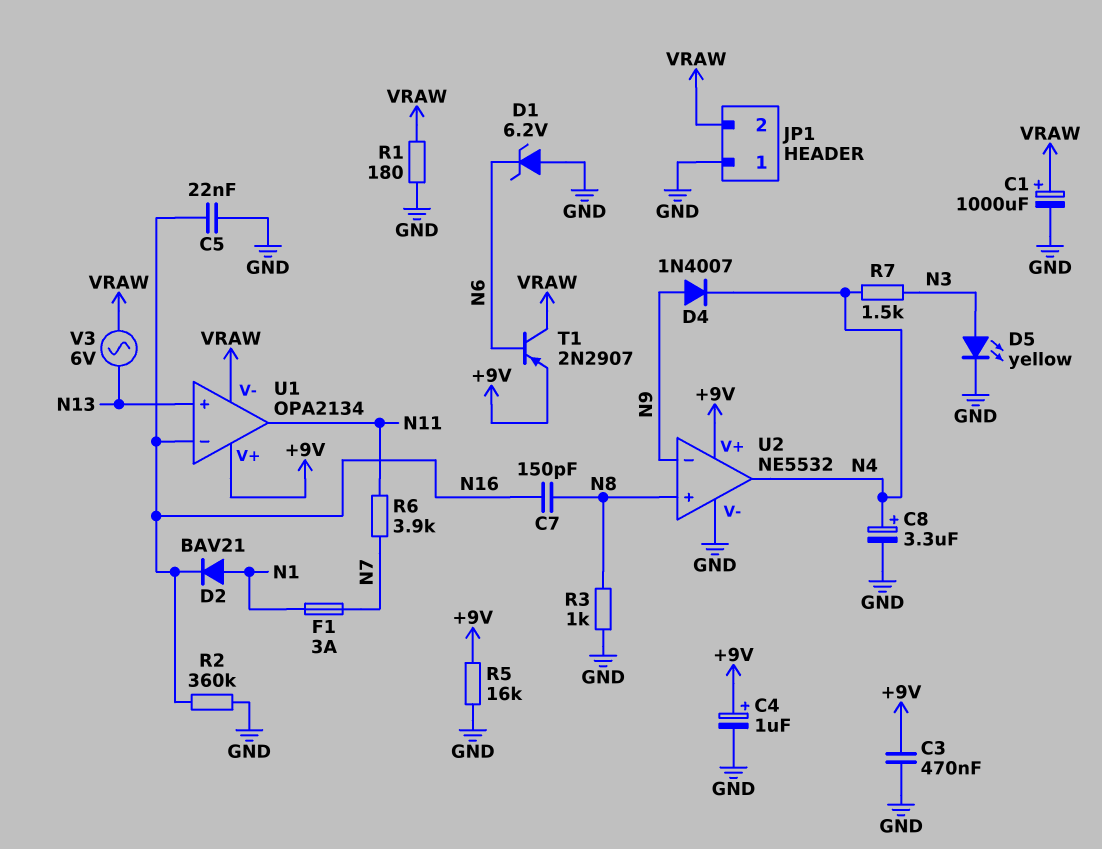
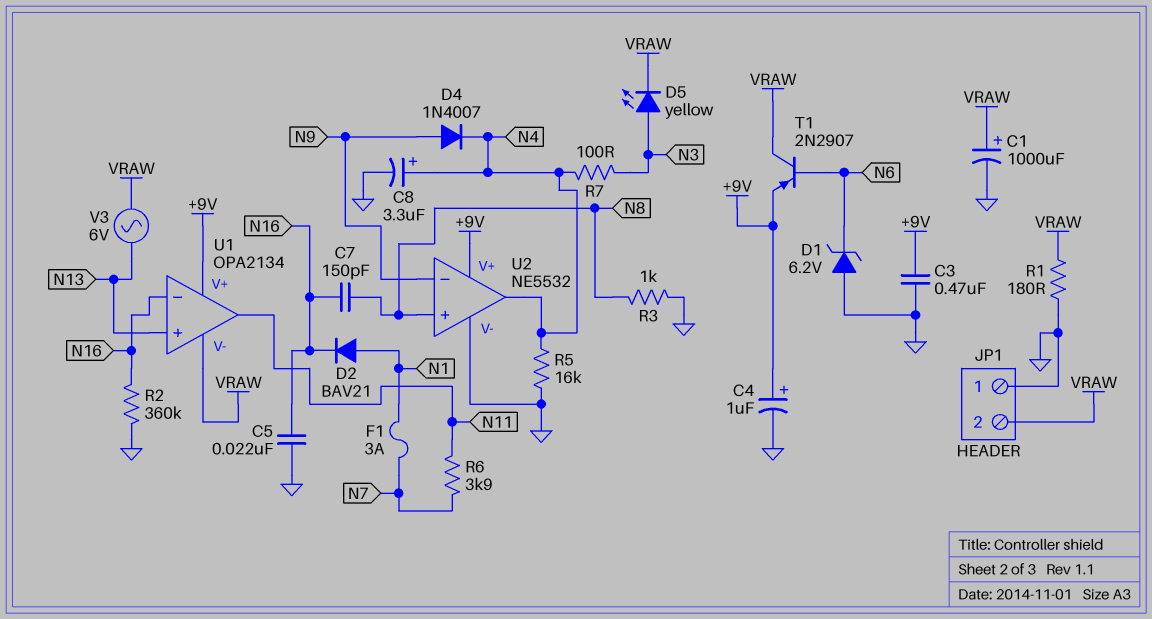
D5: LED yellow (A N3, K GND) -> LED yellow (A N3, K VRAW)
R5: 16k (+9V, GND) -> 16k (GND, N4)
R7: 1.5k (N3, N4) -> 100 (N3, N4)

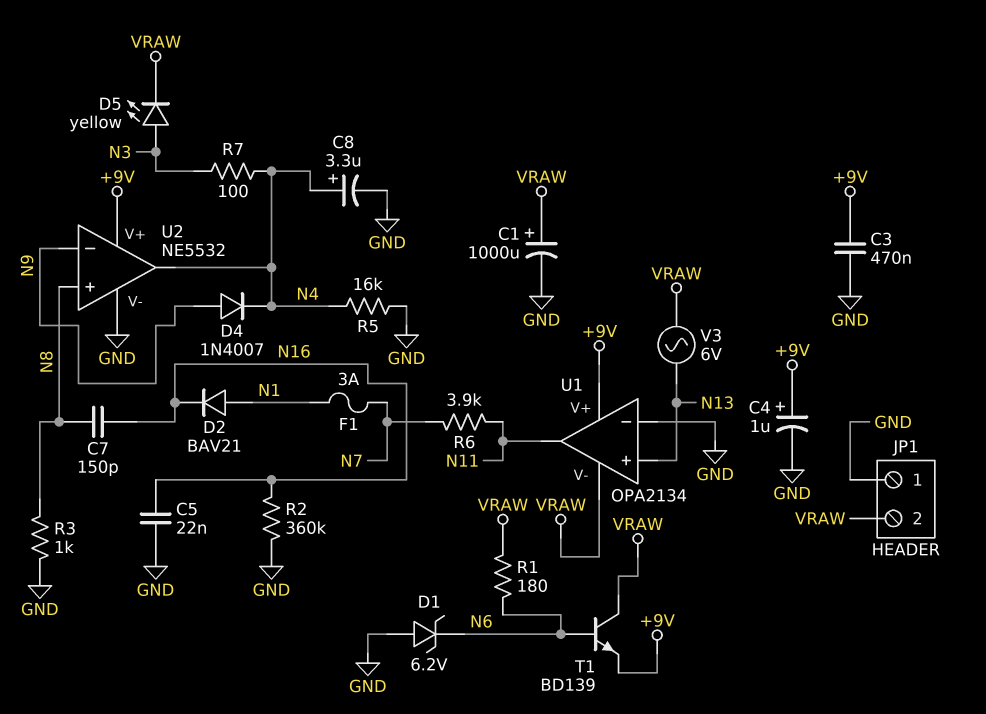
R1: 180 (GND, VRAW) -> 180 (N6, VRAW)
T1: PNP 2N2907 (B N6, C VRAW, E +9V) -> NPN BD139 (B N6, C VRAW, E +9V)
U1 pin in-: N16 -> GND

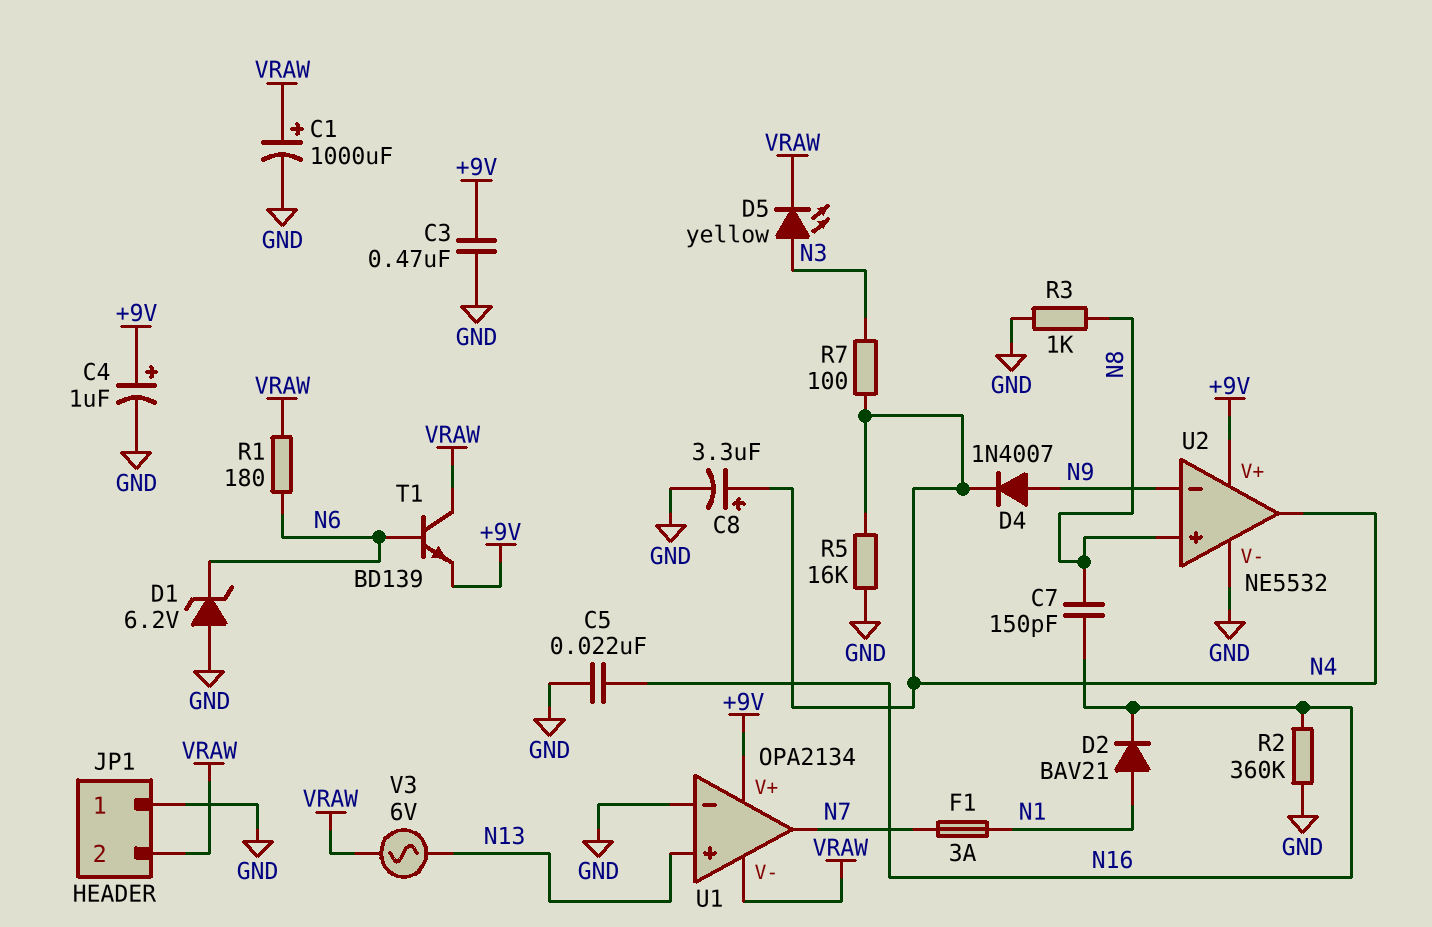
R6: 3.9k (N7, N11) -> none
U1 pin out: N11 -> N7

